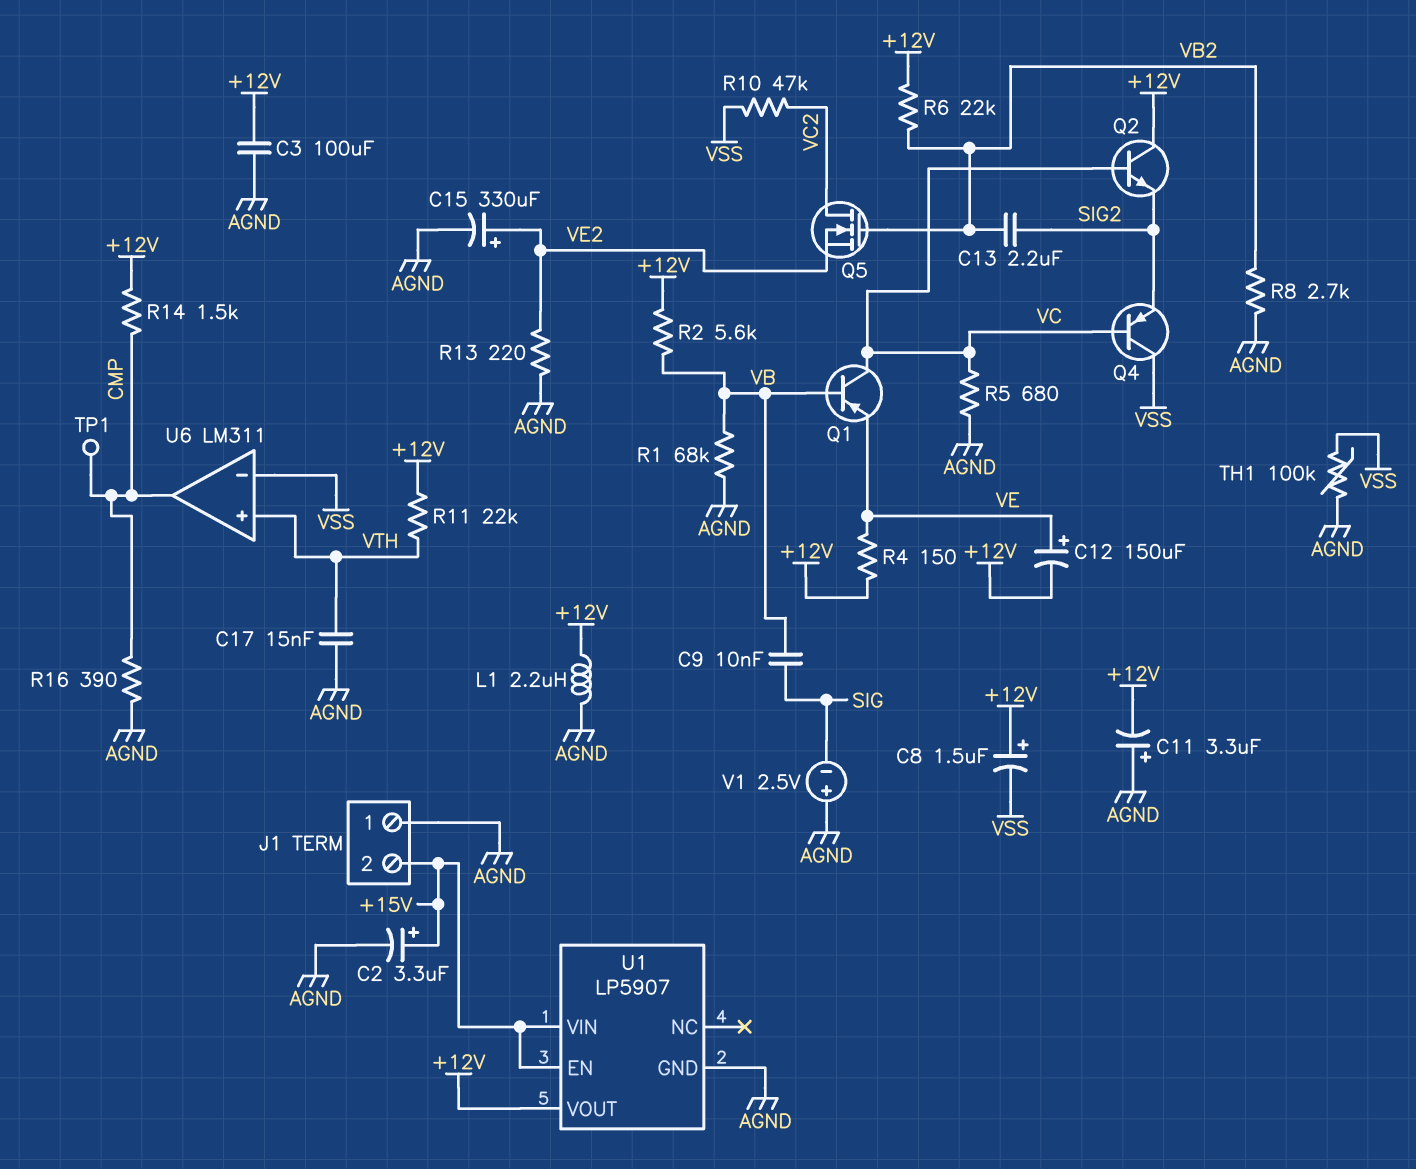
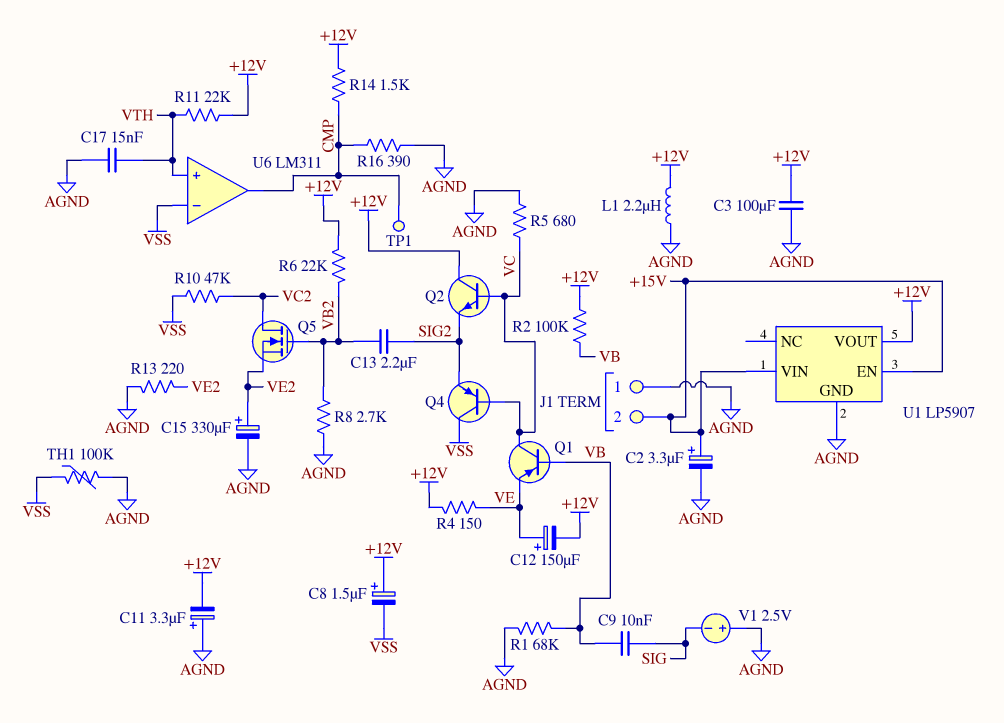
R2: 5.6k (+12V, VB) -> 100k (+12V, VB)

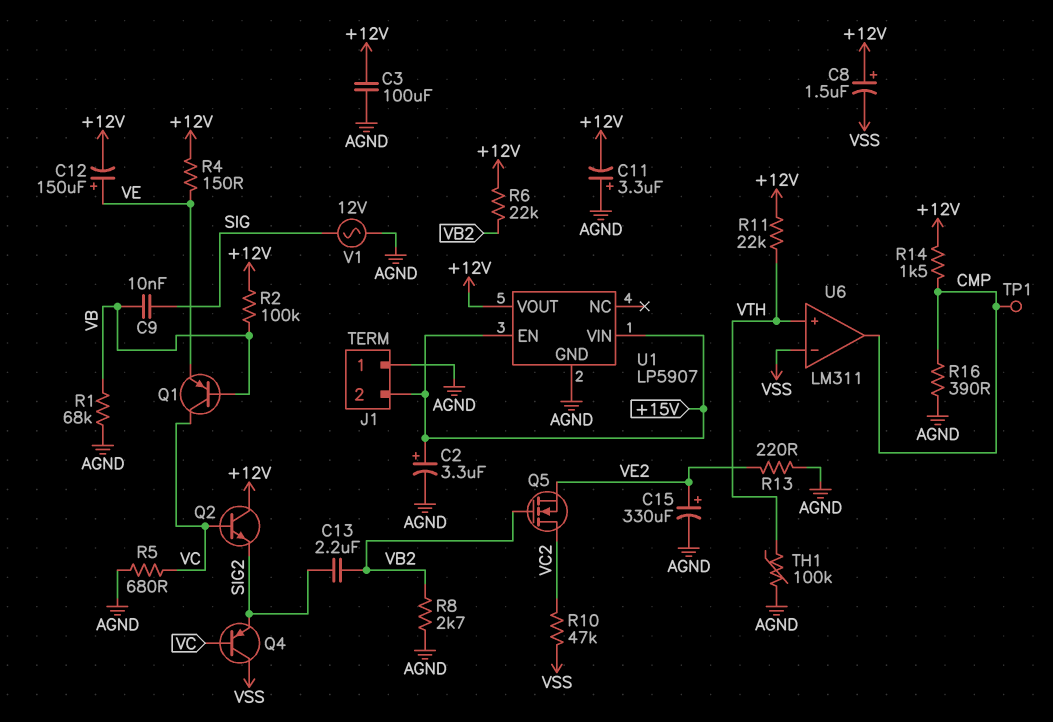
C17: 15nF (AGND, VTH) -> none
L1: 2.2uH (+12V, AGND) -> none
TH1: 100k (AGND, VSS) -> 100k (AGND, VTH)
V1: 2.5V (plus AGND, minus SIG) -> AC 12V (AGND, SIG)

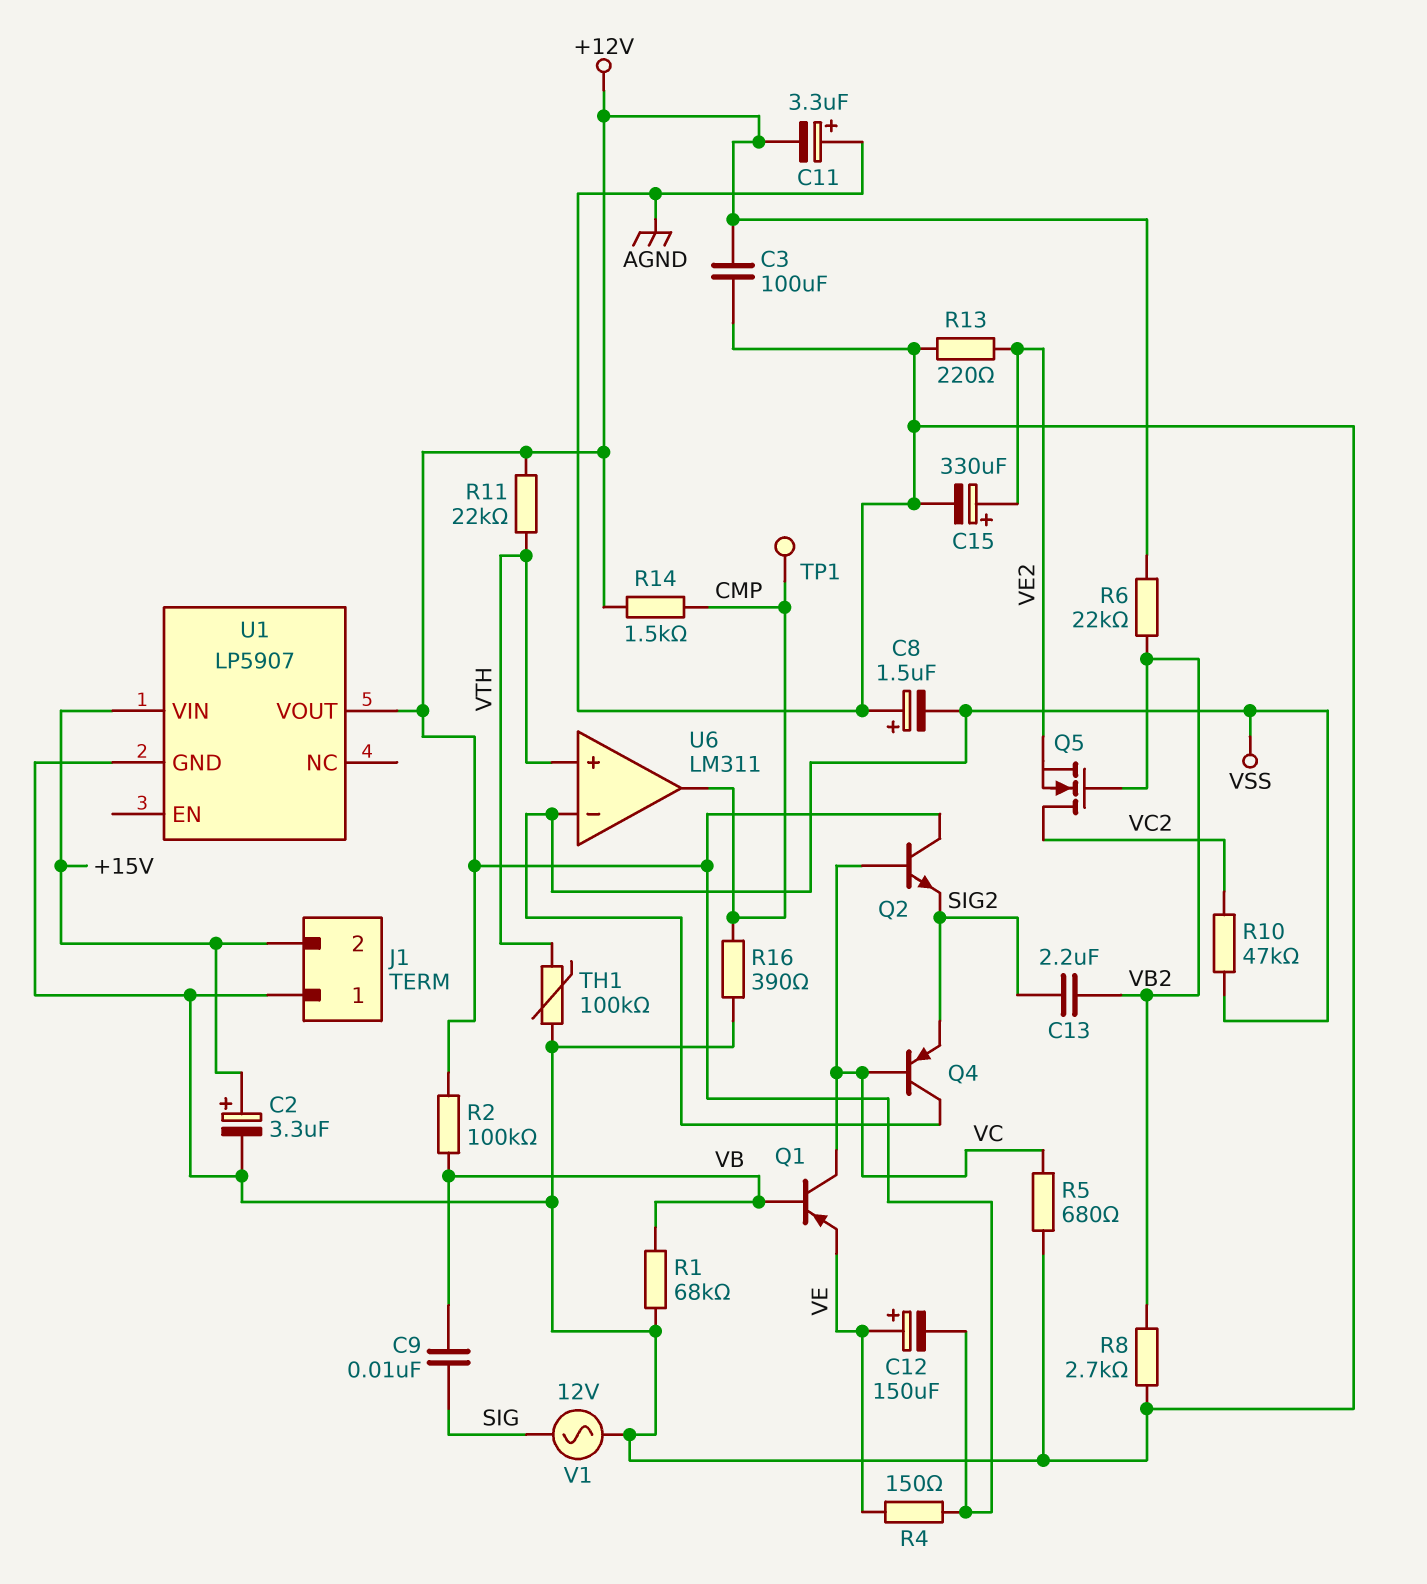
C8: 1.5uF (plus +12V, minus VSS) -> 1.5uF (plus AGND, minus VSS)
U1 pin EN: +15V -> none

